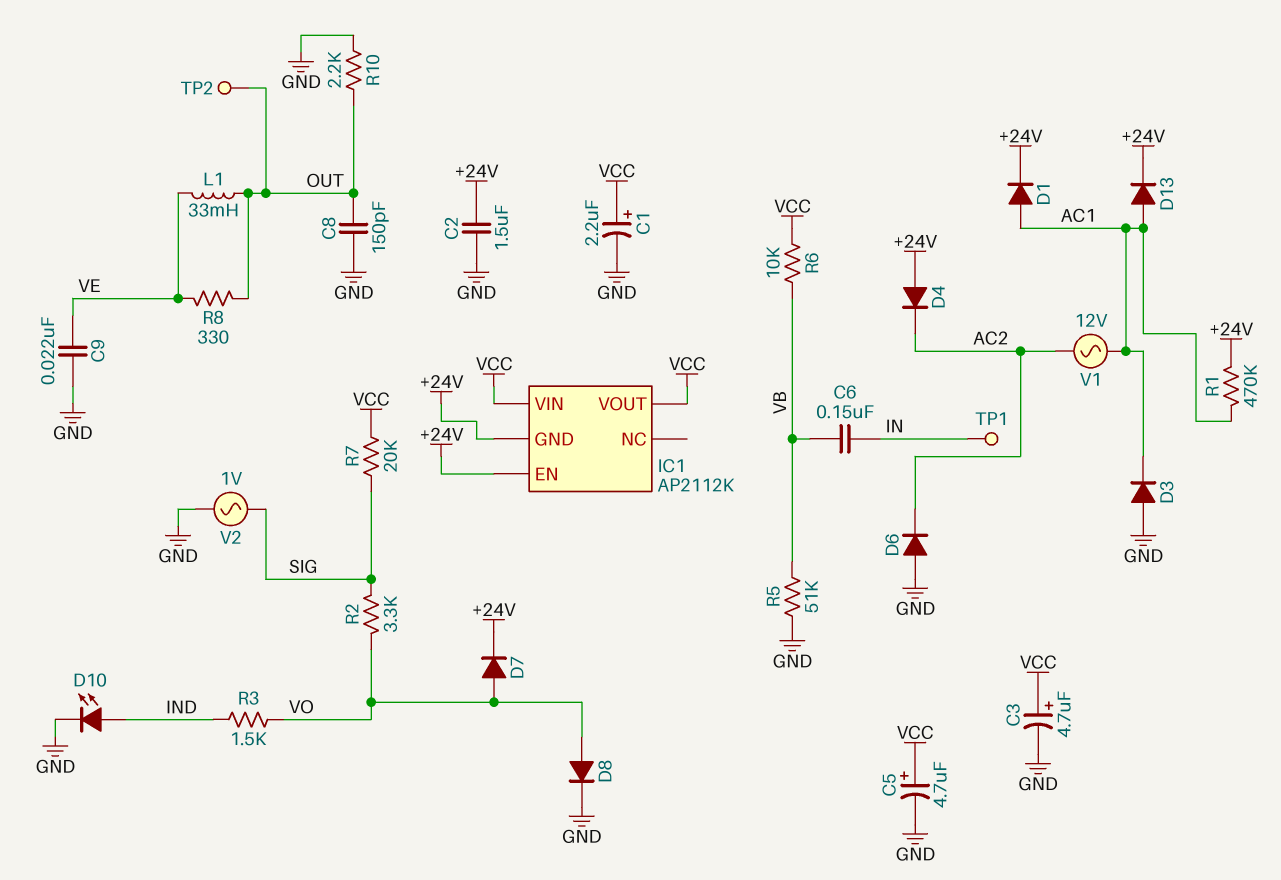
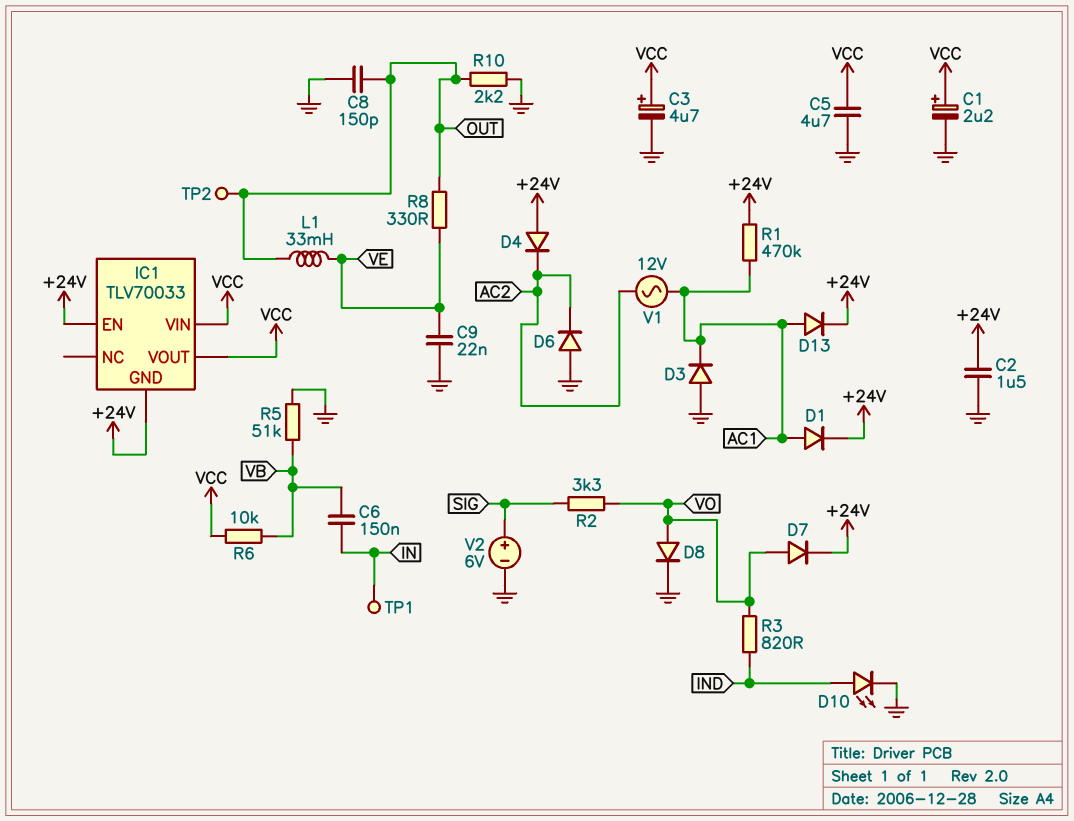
C5: 4.7uF (plus VCC, minus GND) -> 4.7uF (GND, VCC)
IC1: AP2112K -> TLV70033
R3: 1.5k (IND, VO) -> 820 (IND, VO)
R7: 20k (SIG, VCC) -> none
V2: AC 1V (GND, SIG) -> 6V (plus SIG, minus GND)

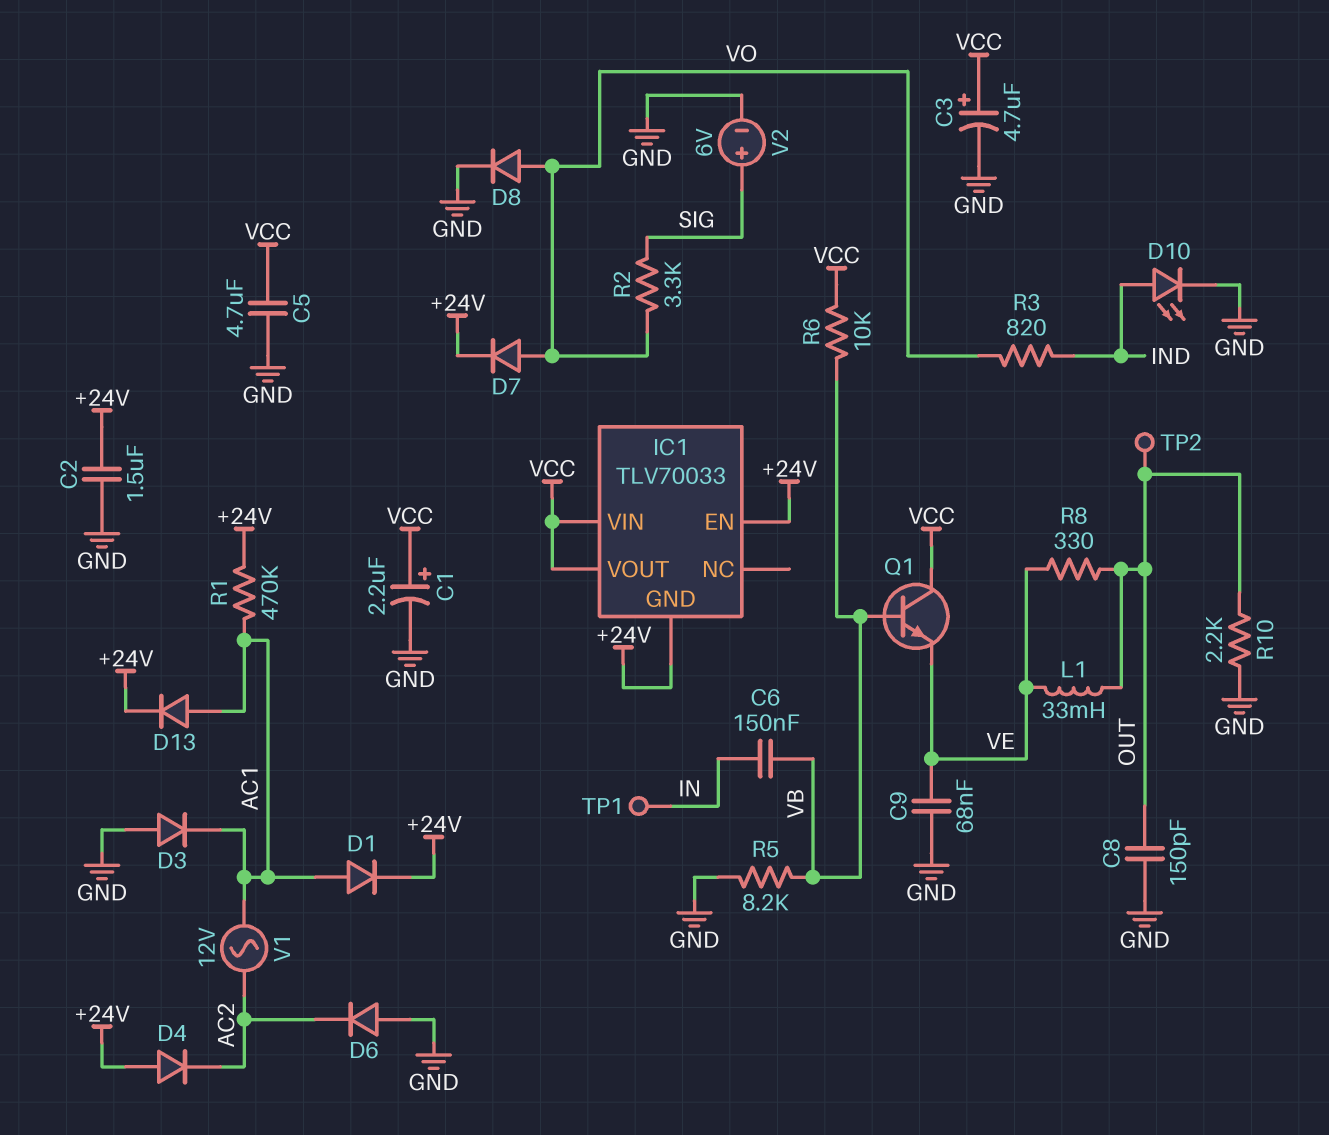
C9: 22nF (GND, VE) -> 68nF (GND, VE)
Q1: none -> NPN (B VB, C VCC, E VE)
R5: 51k (GND, VB) -> 8.2k (GND, VB)

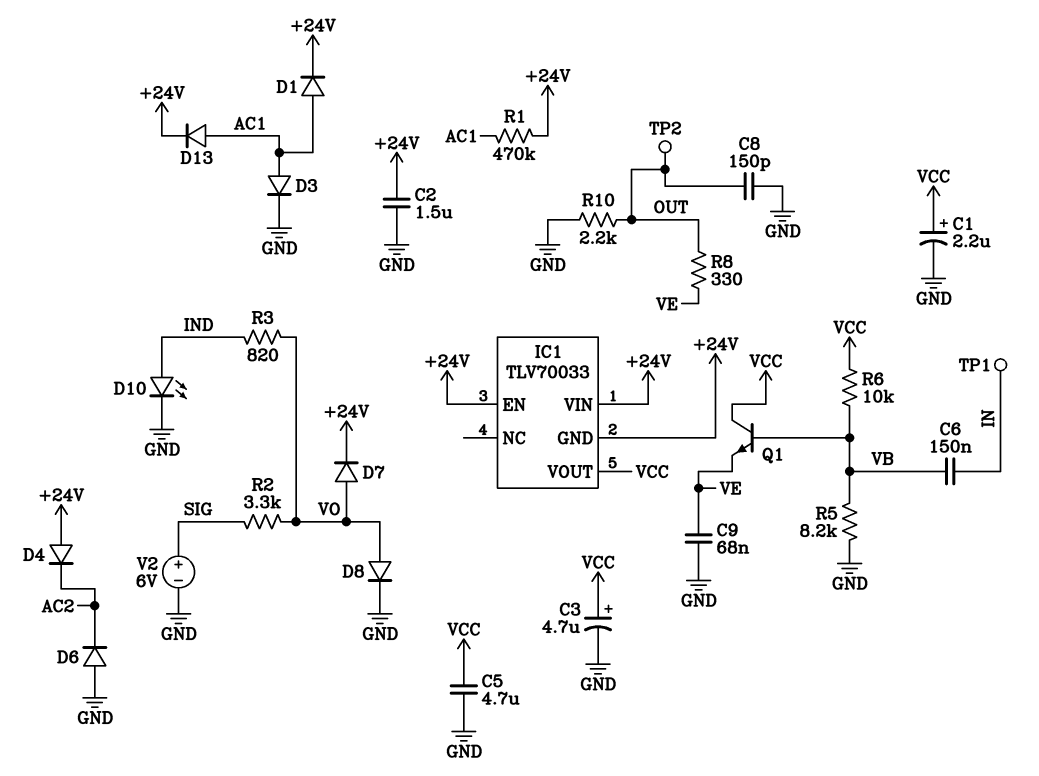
D3: diode (A GND, K AC1) -> diode (A AC1, K GND)
IC1 pin VIN: VCC -> +24V
L1: 33mH (OUT, VE) -> none
V1: AC 12V (AC1, AC2) -> none

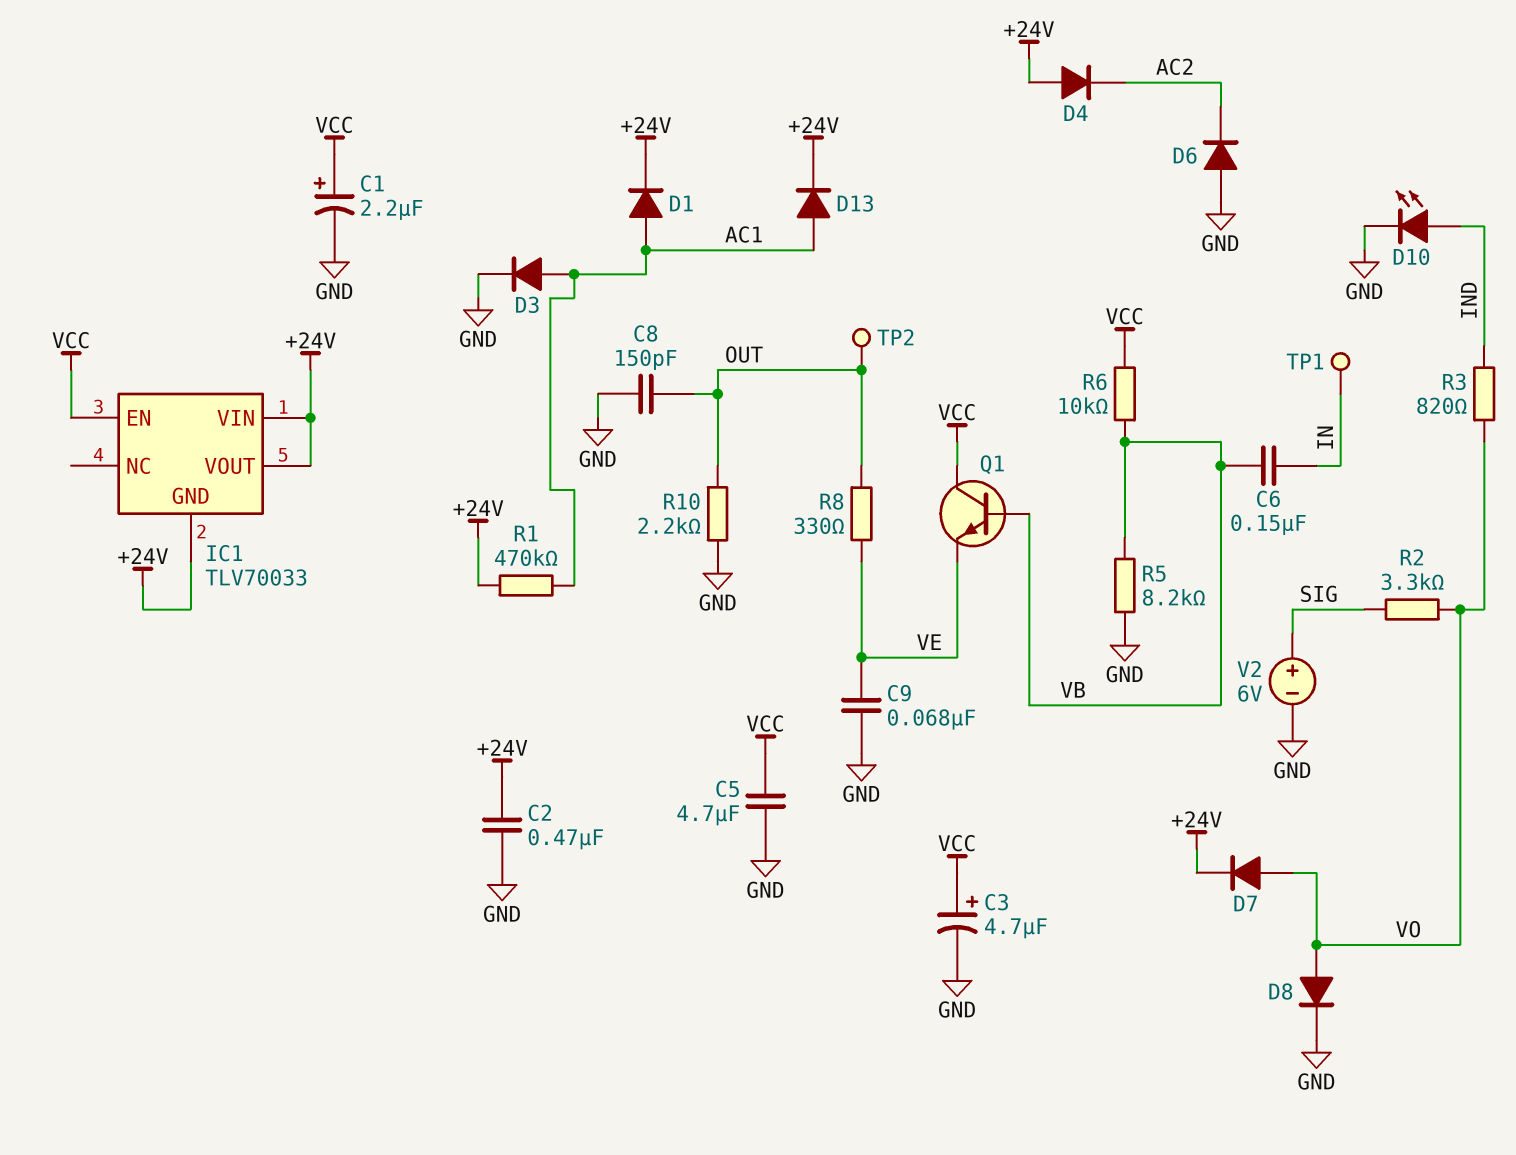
C2: 1.5uF (+24V, GND) -> 470nF (+24V, GND)
IC1 pin EN: +24V -> VCC
IC1 pin VOUT: VCC -> +24V

